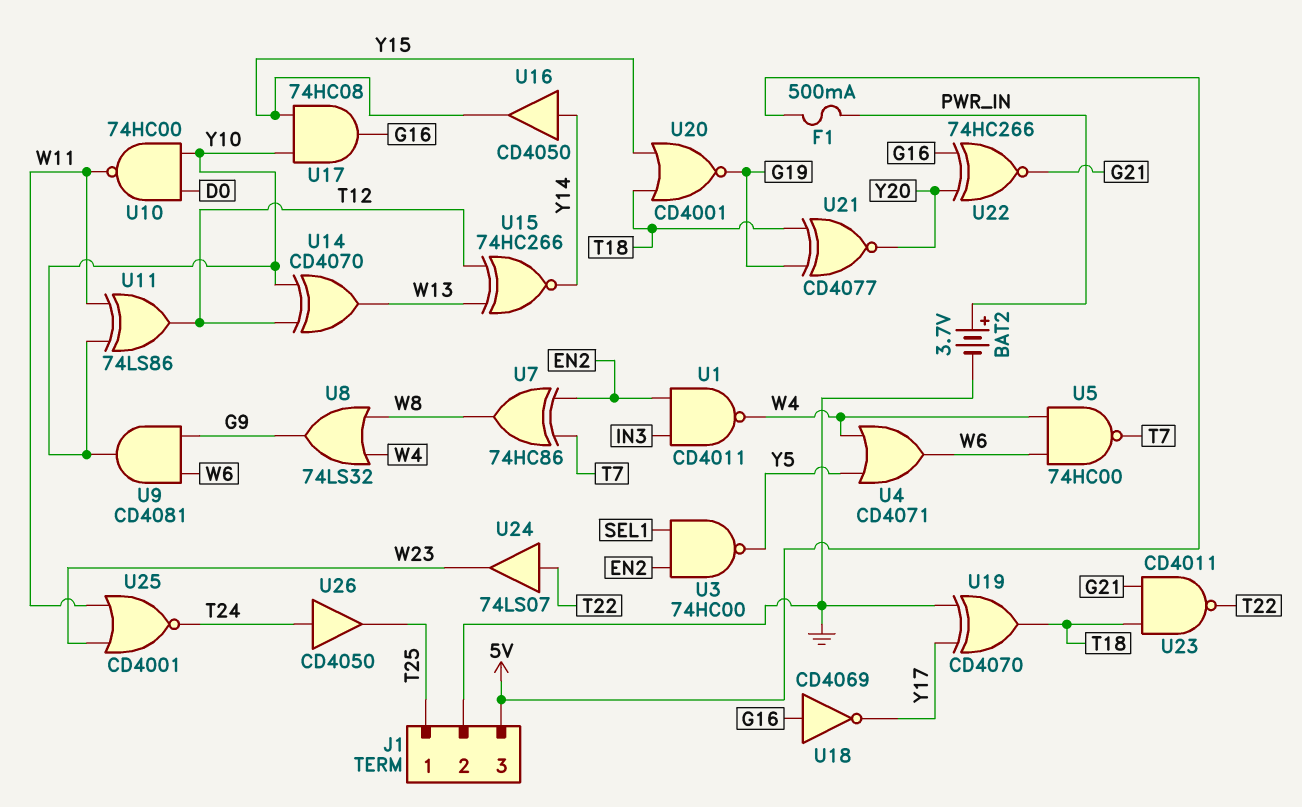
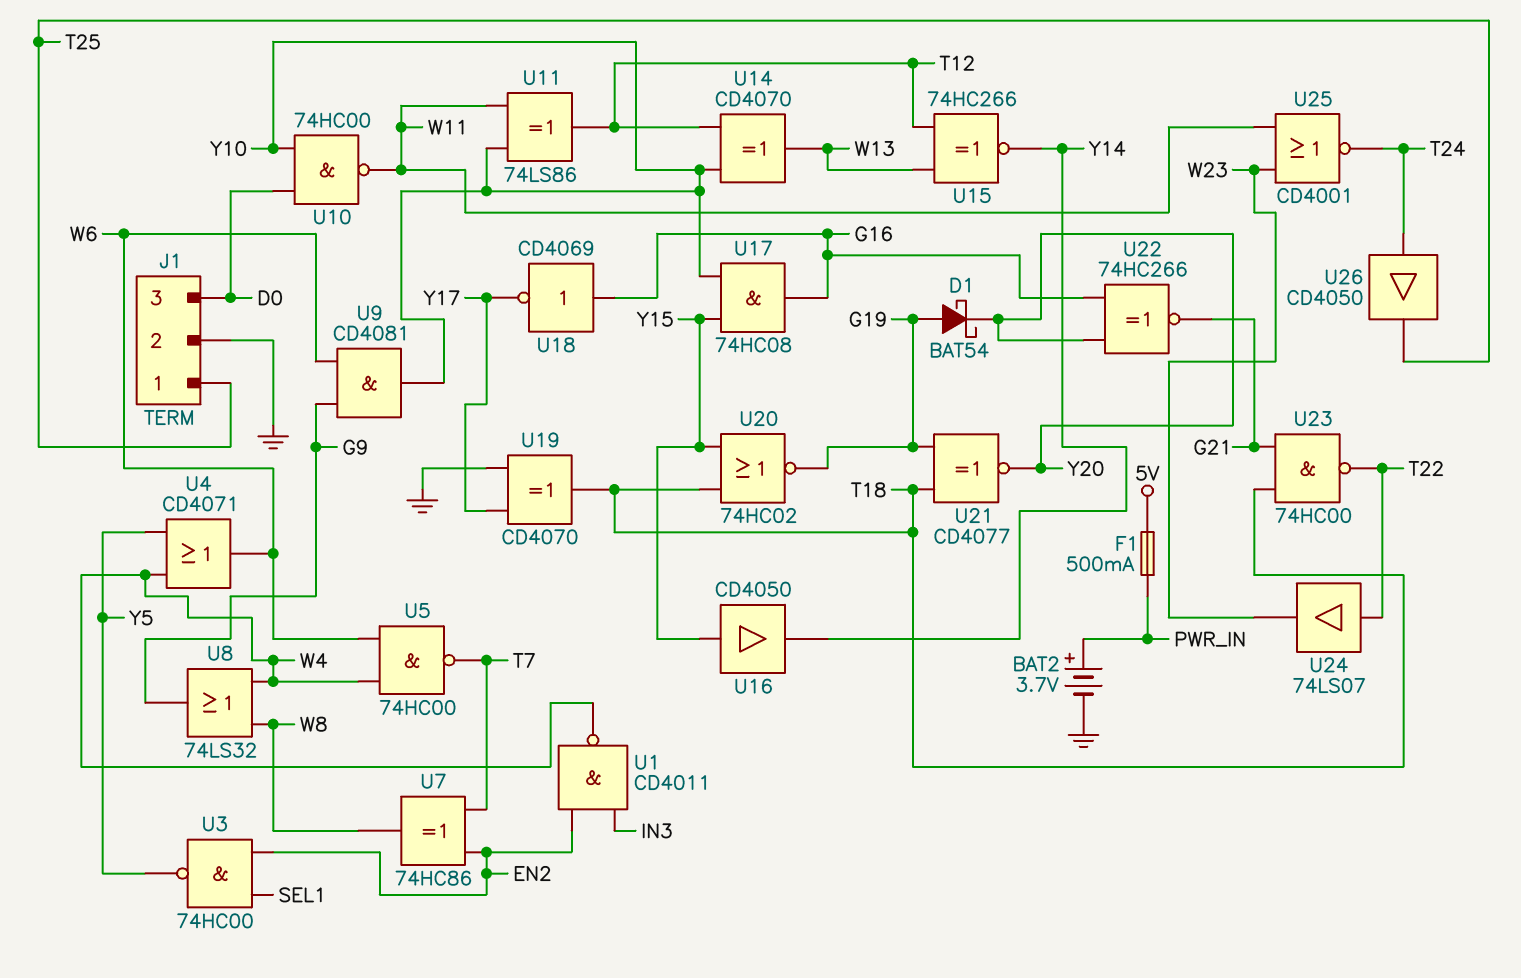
D1: none -> schottky BAT54 (A G19, K Y20)
J1 pin 3: 5V -> D0
U16: buffer CD4050 (in Y14, out Y15) -> buffer CD4050 (in Y15, out Y14)
U20: NOR CD4001 (in T18, in Y15, out G19) -> NOR 74HC02 (in T18, in Y15, out G19)
U23: NAND CD4011 (in G21, in T18, out T22) -> NAND 74HC00 (in G21, in T18, out T22)

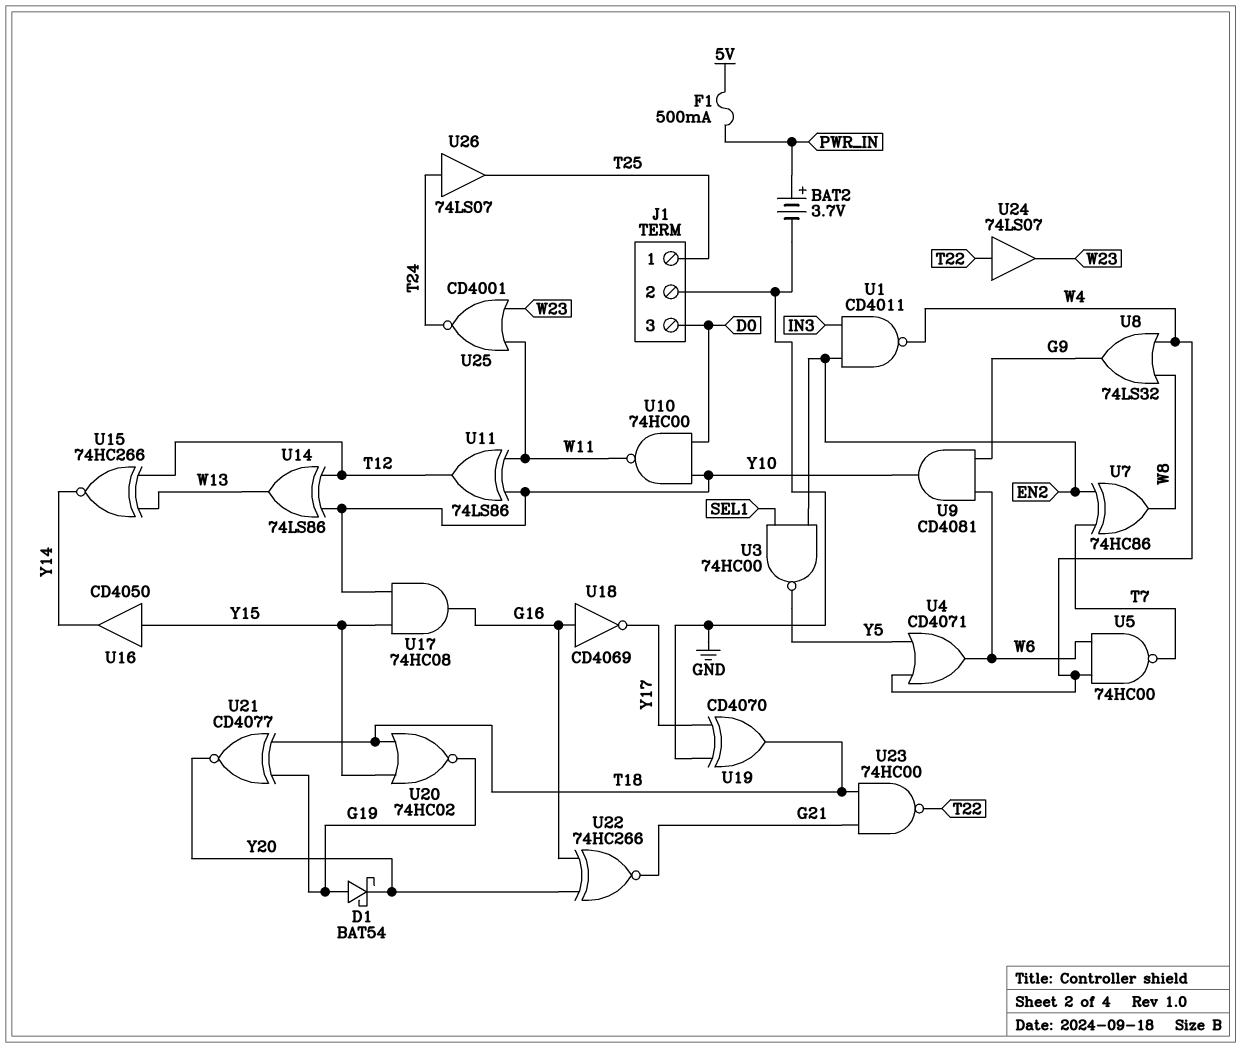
U14: XOR CD4070 (in T12, in Y10, out W13) -> XOR 74LS86 (in T12, in Y10, out W13)
U26: buffer CD4050 (in T24, out T25) -> buffer 74LS07 (in T24, out T25)

